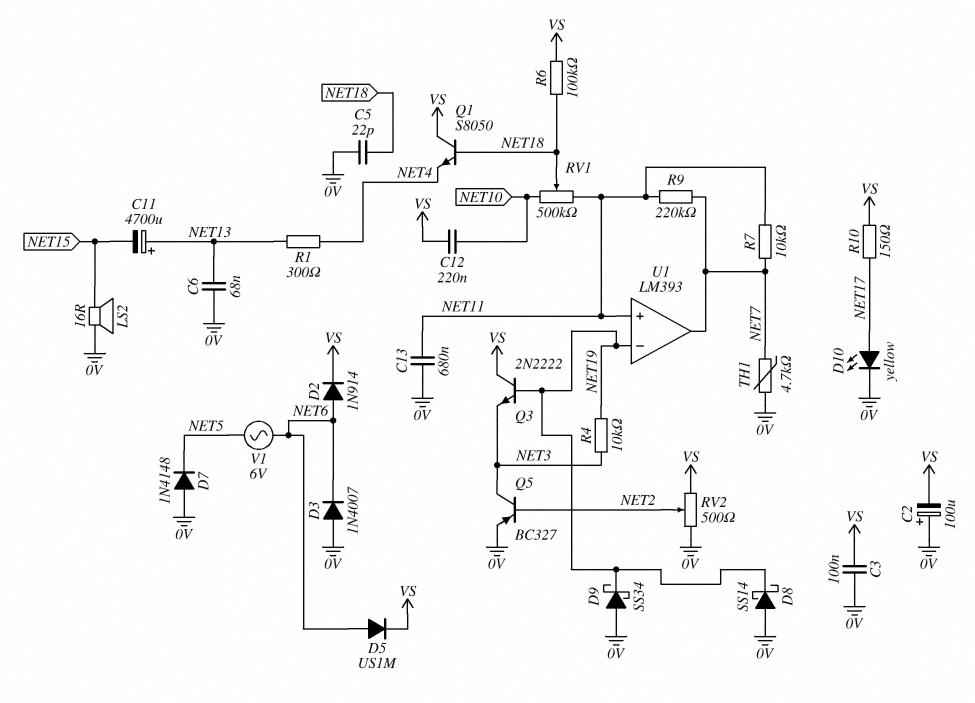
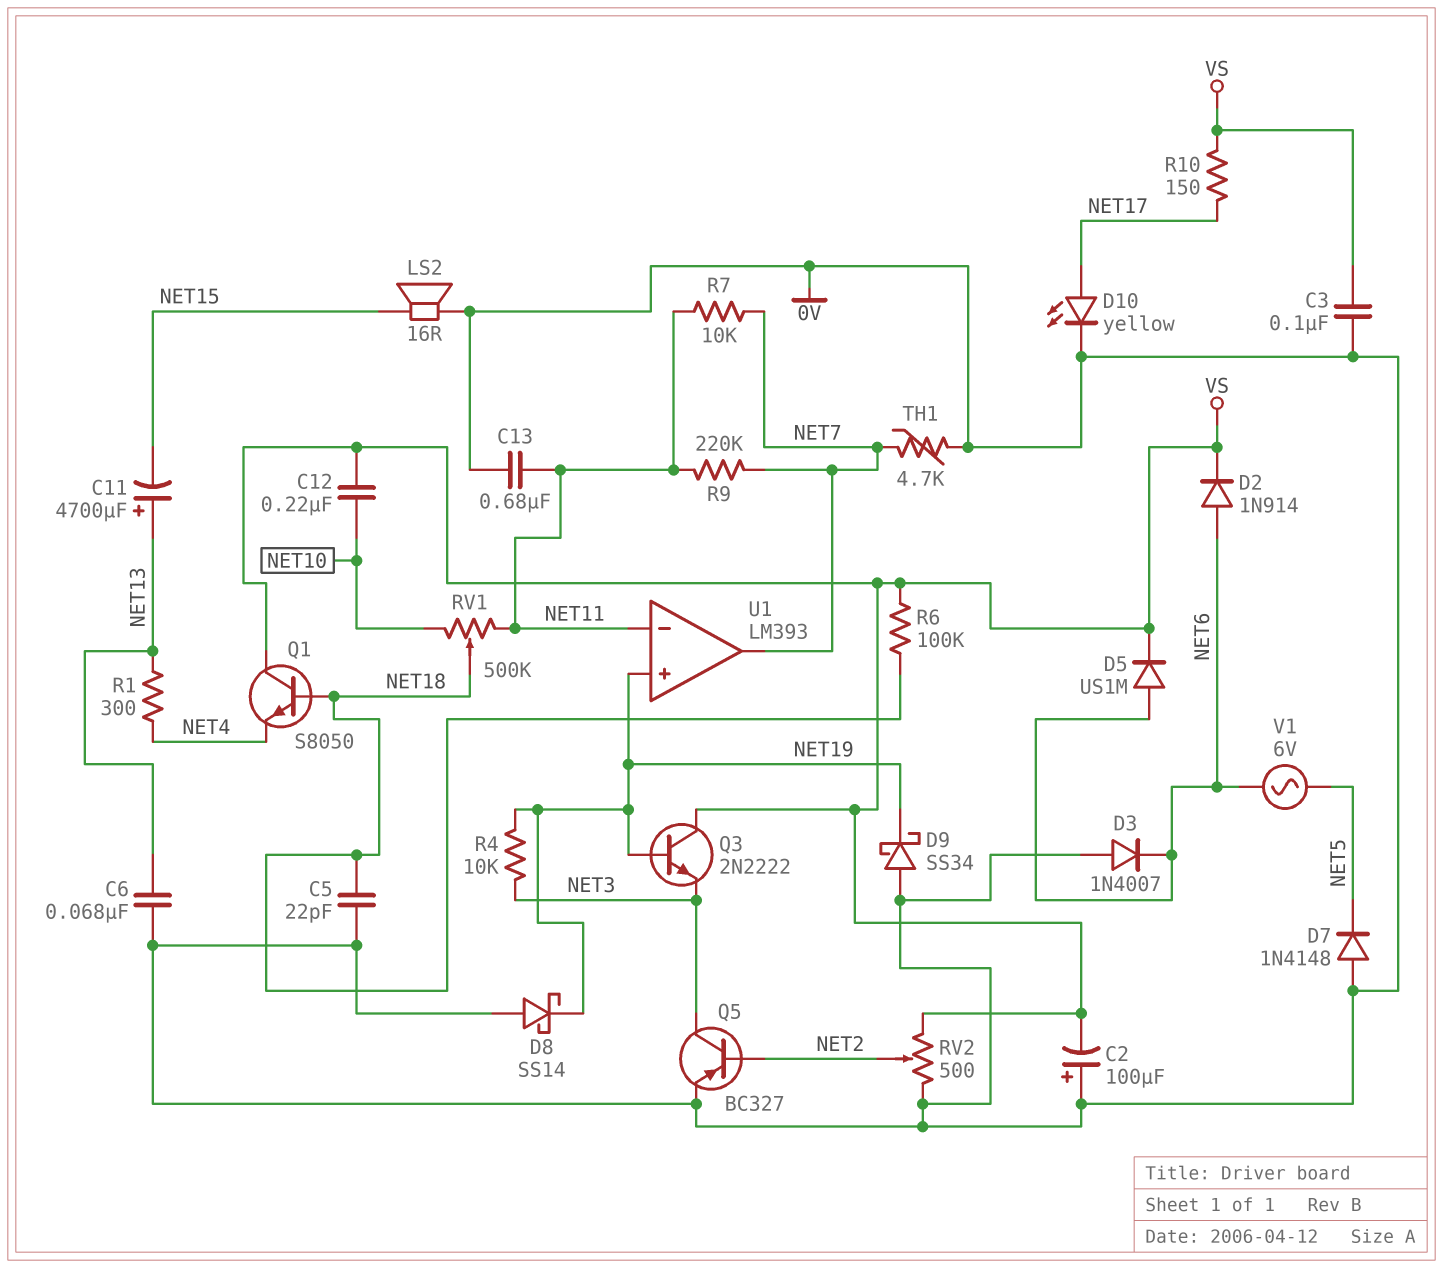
U1 pin in+: NET11 -> NET19
U1 pin in-: NET19 -> NET11

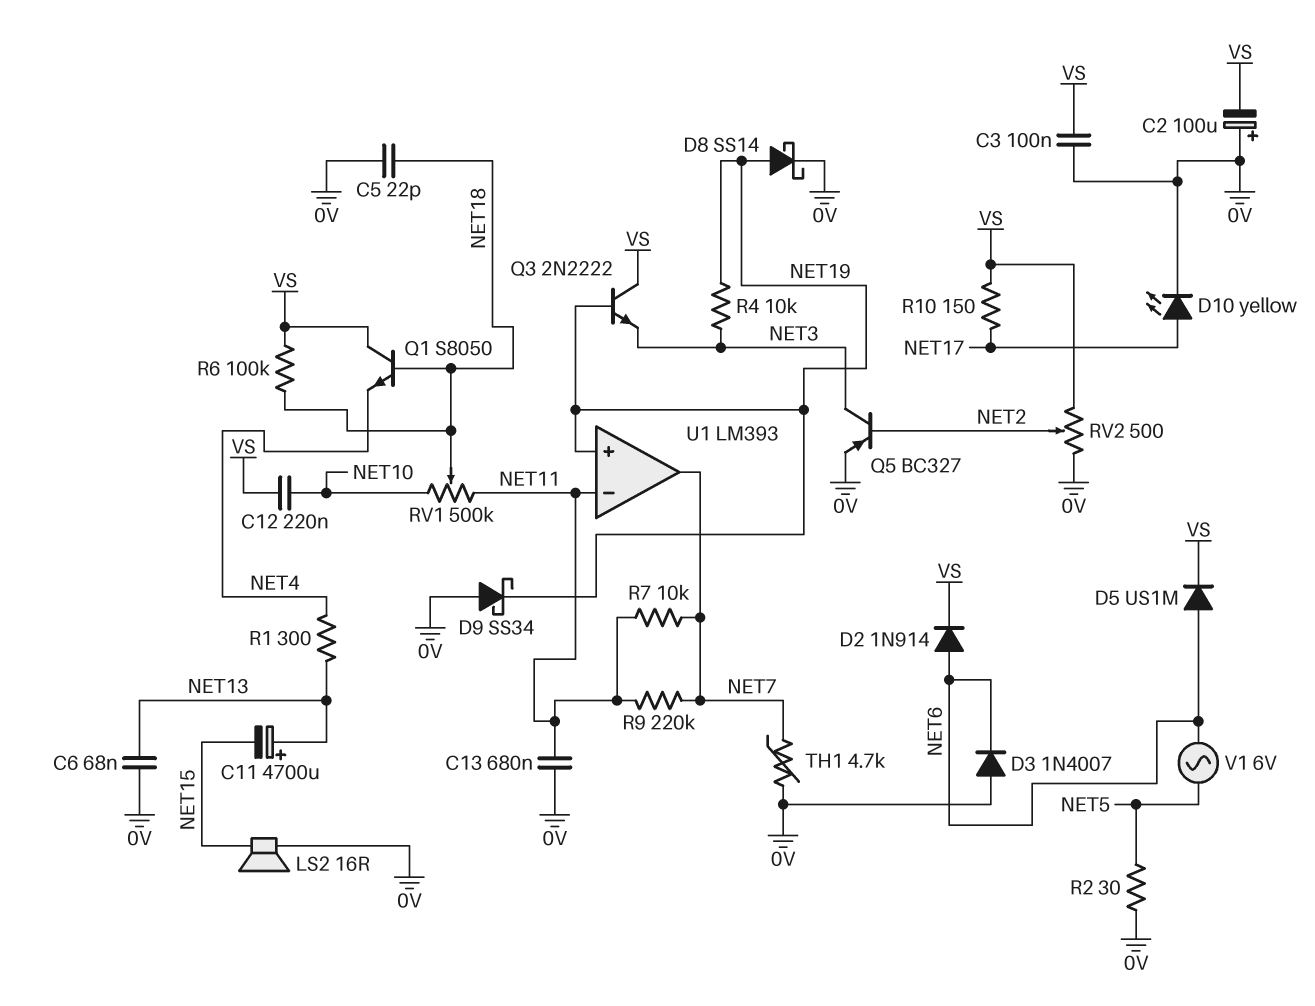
D7: diode 1N4148 (A 0V, K NET5) -> none
D8: schottky SS14 (A 0V, K NET19) -> schottky SS14 (A NET19, K 0V)
R2: none -> 30 (0V, NET5)

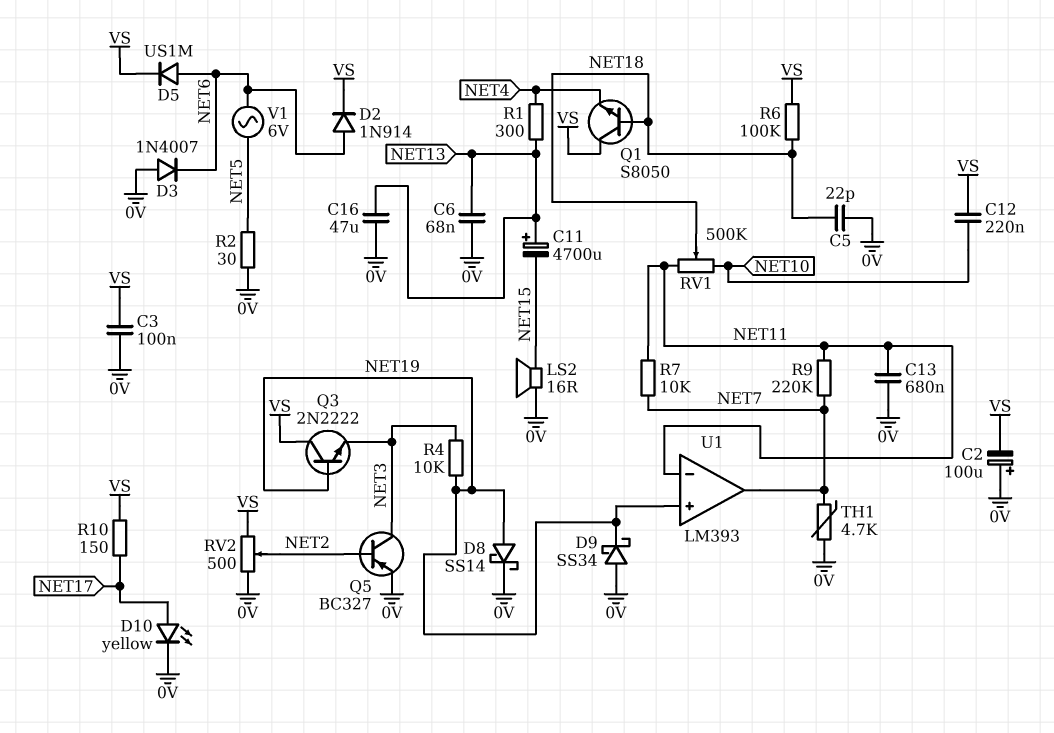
C16: none -> 47uF (0V, NET13)

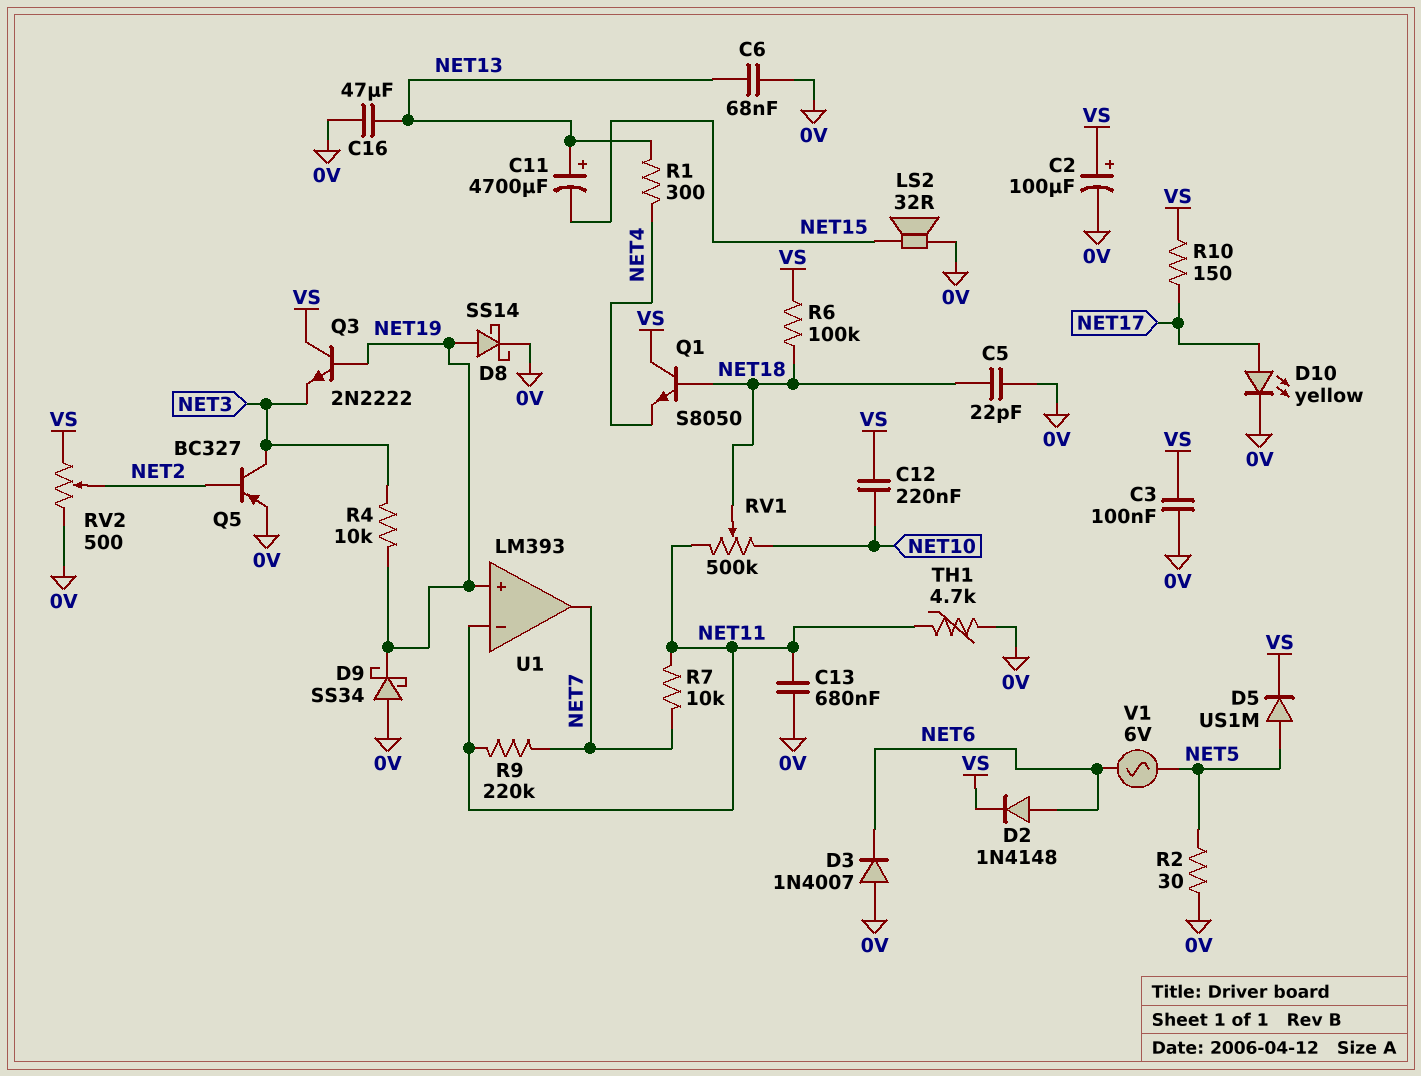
C2: 100uF (plus 0V, minus VS) -> 100uF (plus VS, minus 0V)
D2: diode 1N914 (A NET6, K VS) -> diode 1N4148 (A NET6, K VS)
D5: diode US1M (A NET6, K VS) -> diode US1M (A NET5, K VS)
LS2: speaker 16R (0V, NET15) -> speaker 32R (0V, NET15)
TH1: 4.7k (0V, NET7) -> 4.7k (0V, NET11)

